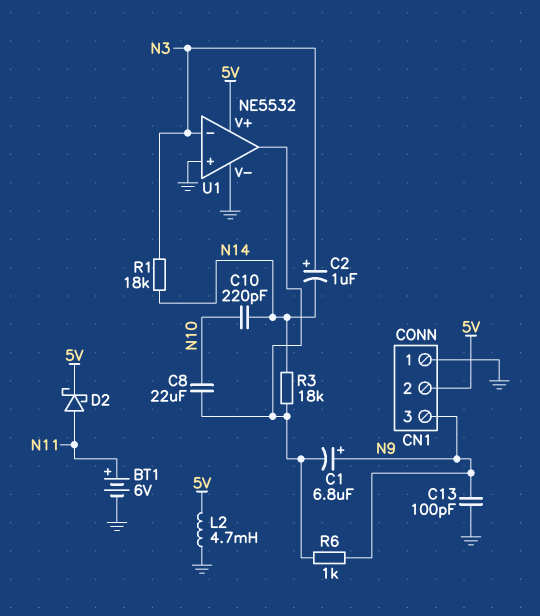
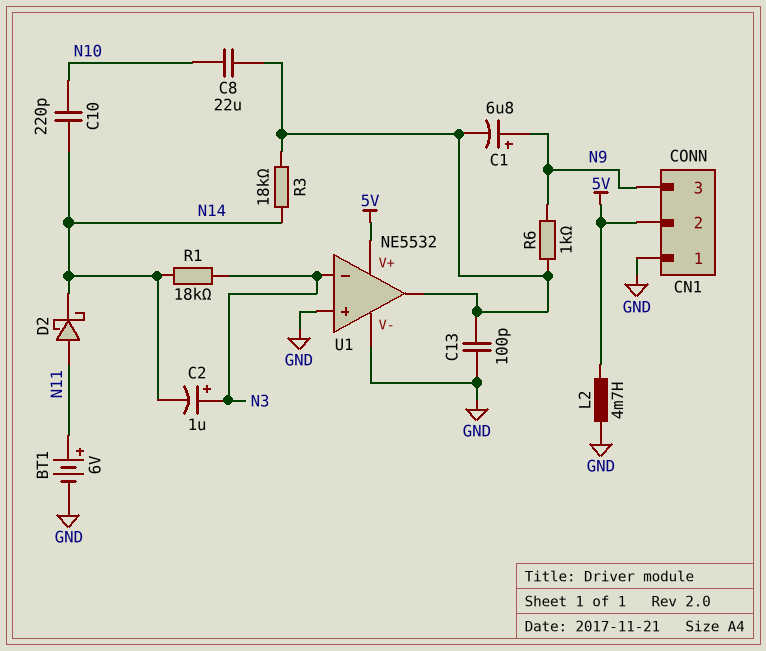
C13: 100pF (GND, N9) -> 100pF (GND, U1/out)
D2: schottky (A N11, K 5V) -> schottky (A N11, K N14)

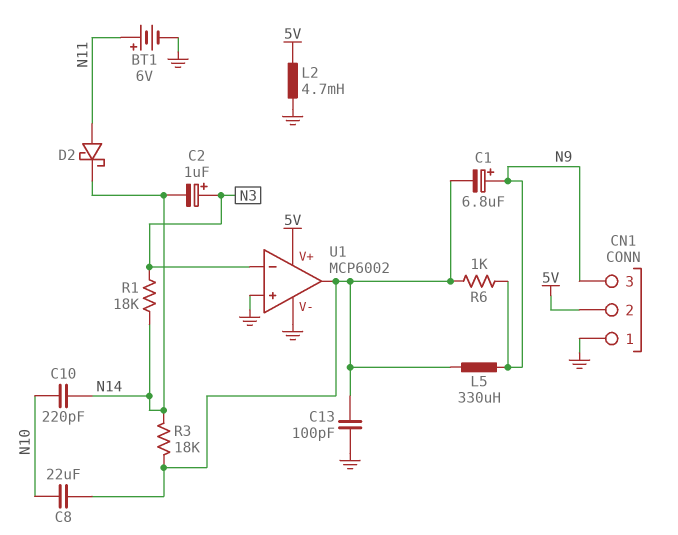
L5: none -> 330uH (N9, U1/out)
U1: NE5532 -> MCP6002

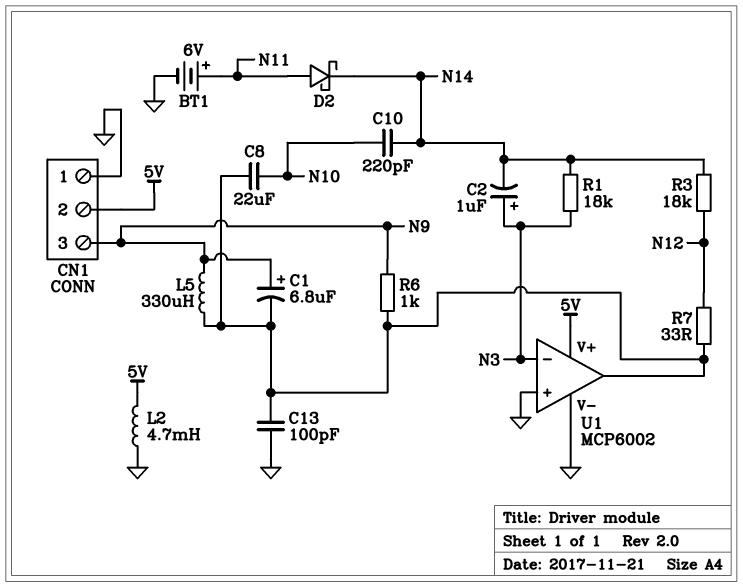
R3: 18k (N14, U1/out) -> 18k (N12, N14)
R7: none -> 33 (N12, U1/out)

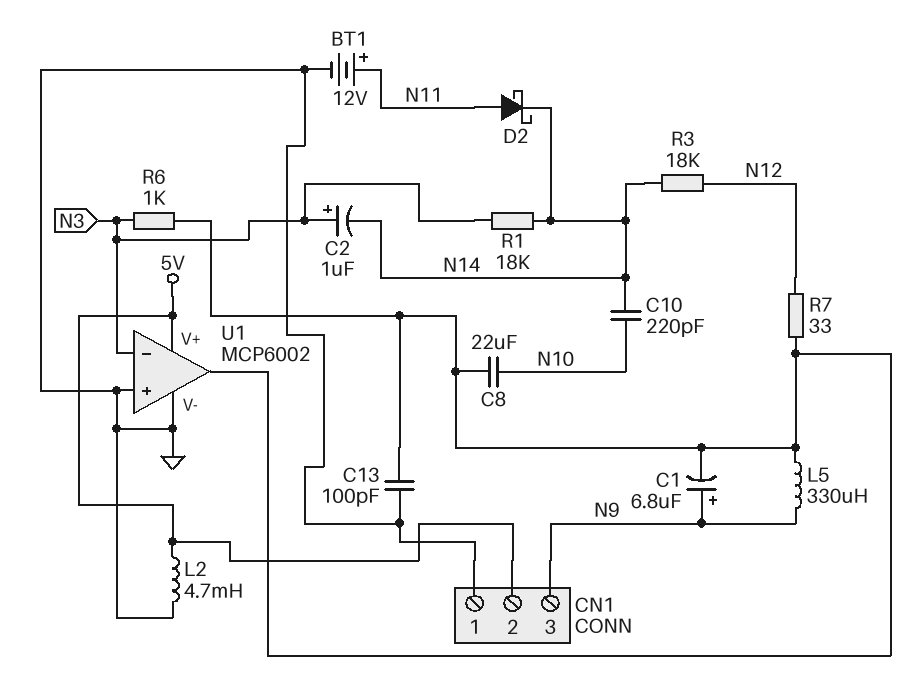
BT1: 6V (plus N11, minus GND) -> 12V (plus N11, minus GND)
R6: 1k (N9, U1/out) -> 1k (N3, U1/out)

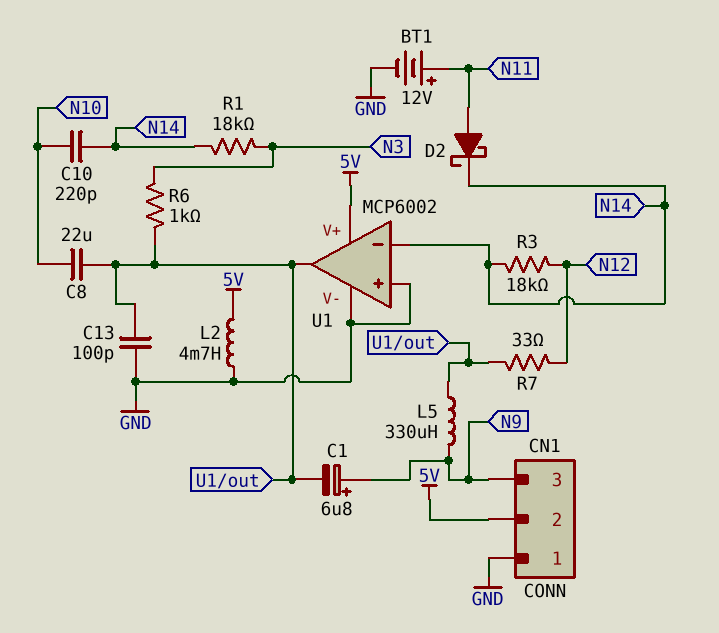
C2: 1uF (plus N3, minus N14) -> none
U1 pin in-: N3 -> N14

